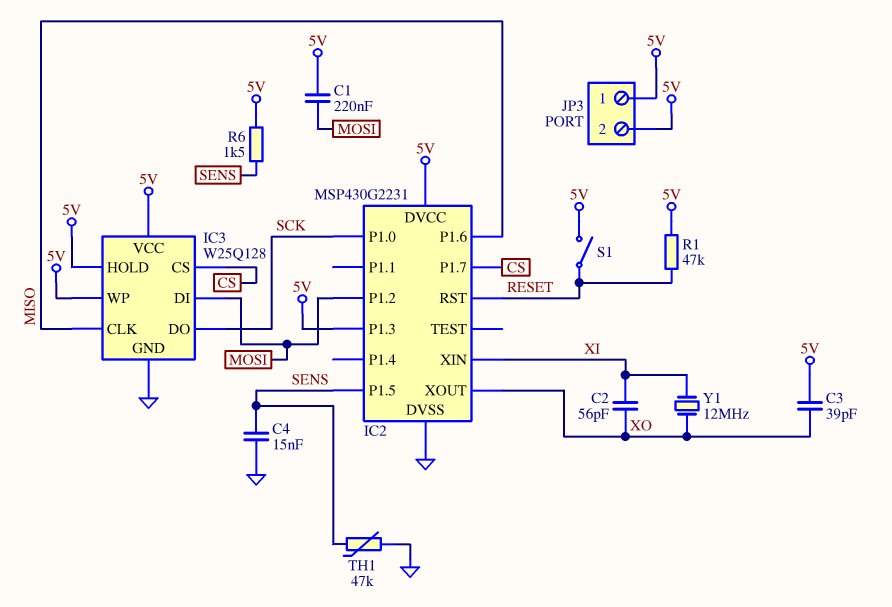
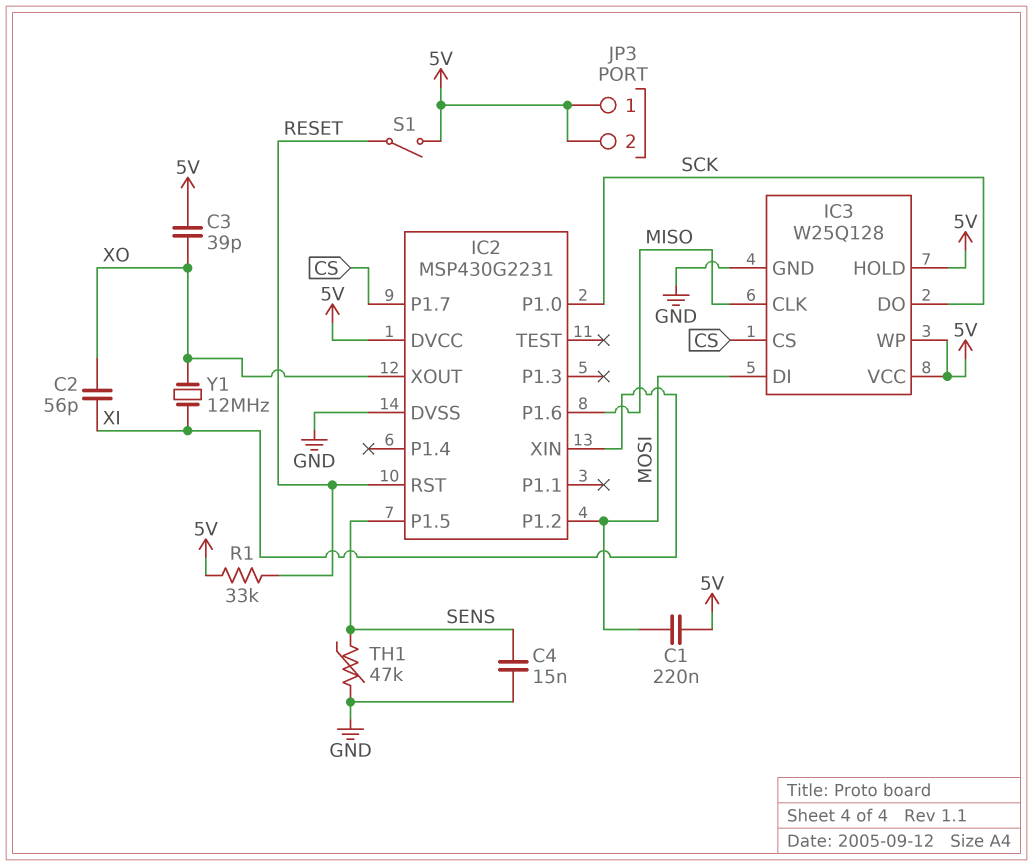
IC2 pin P1.3: 5V -> none
R1: 47k (5V, RESET) -> 33k (5V, RESET)
R6: 1.5k (5V, SENS) -> none

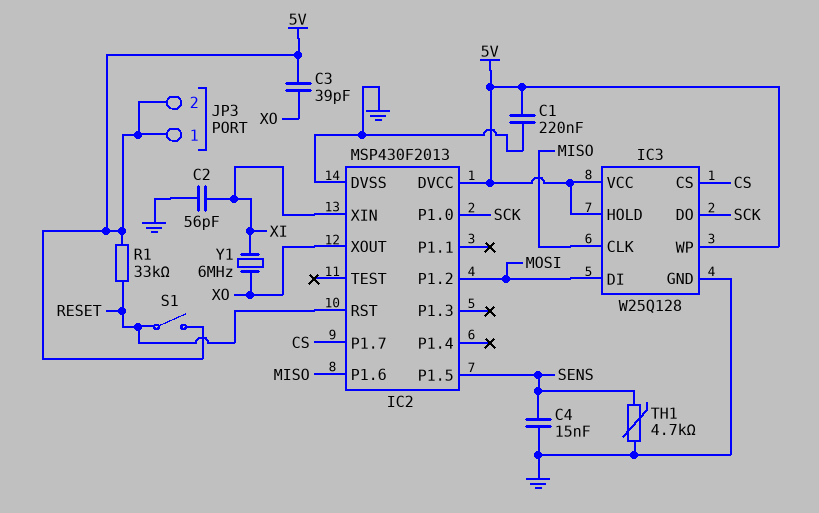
C1: 220nF (5V, MOSI) -> 220nF (5V, GND)
C2: 56pF (XI, XO) -> 56pF (GND, XI)
IC2: MSP430G2231 -> MSP430F2013
TH1: 47k (GND, SENS) -> 4.7k (GND, SENS)
Y1: 12MHz (XI, XO) -> 6MHz (XI, XO)

